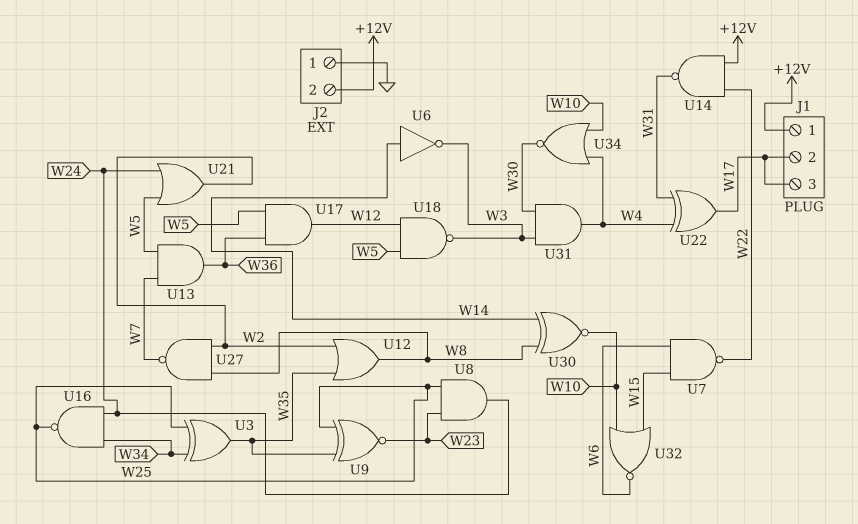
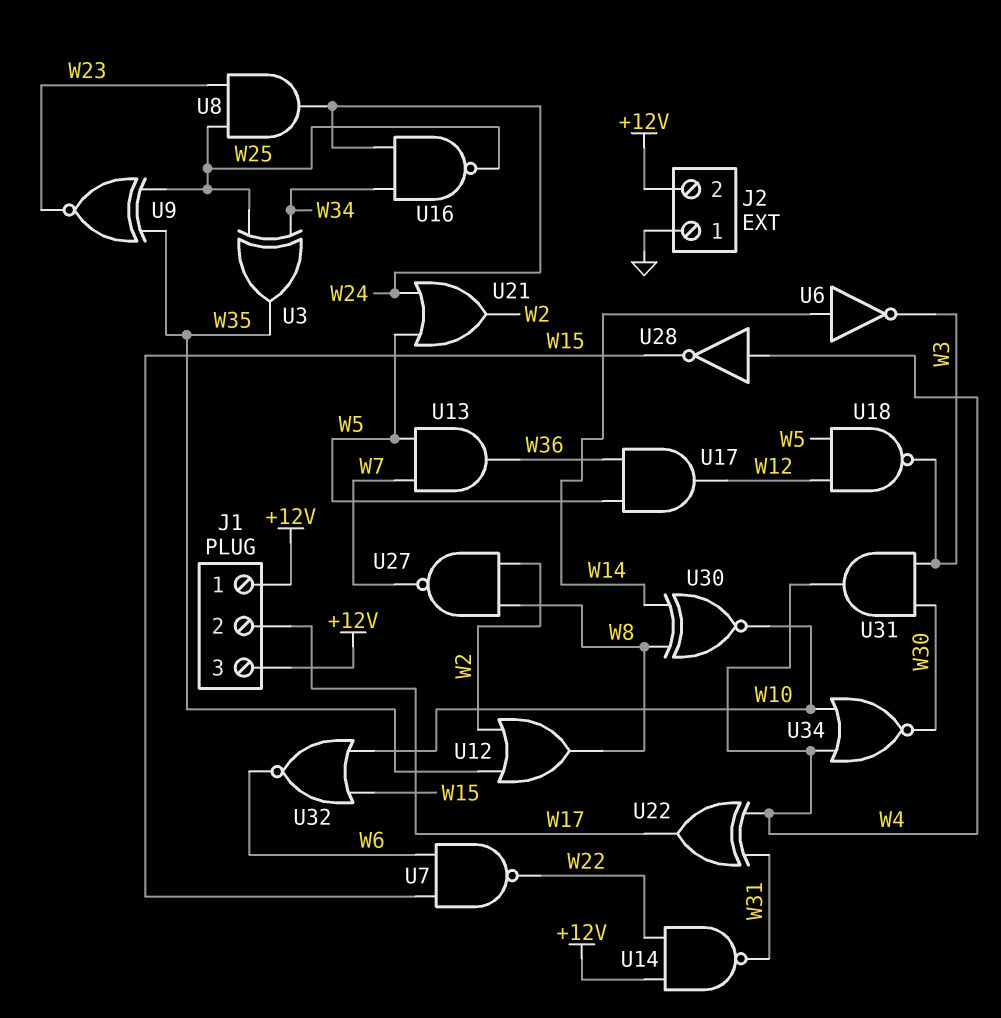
J1 pin 3: W17 -> +12V
U28: none -> NOT (in W4, out W15)

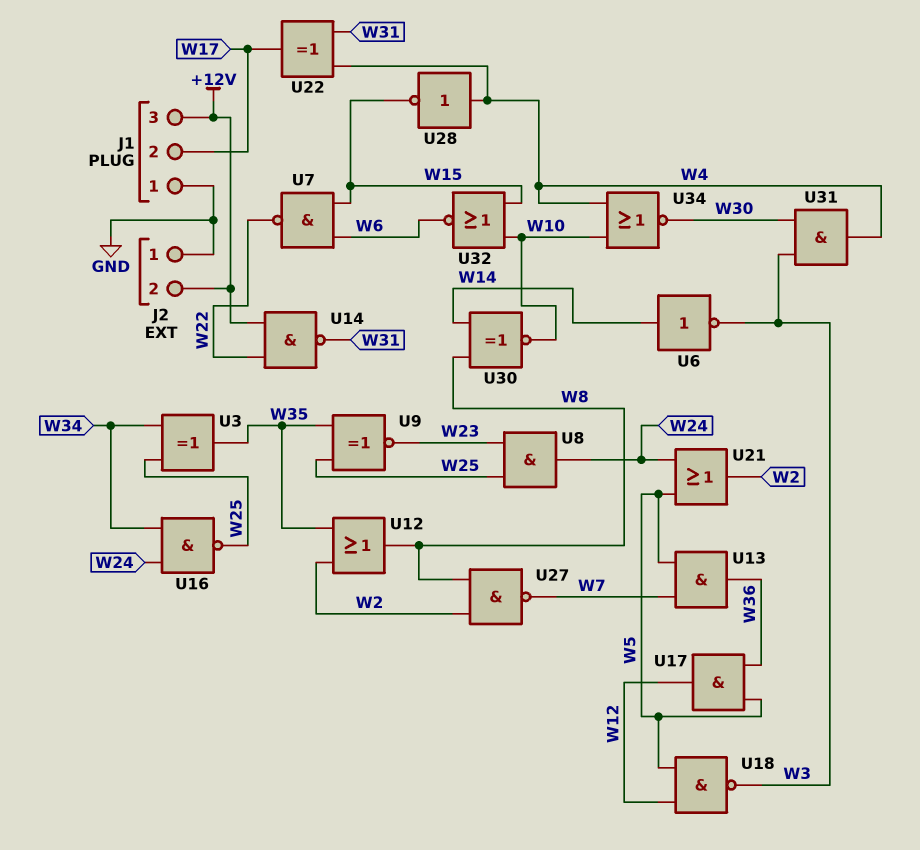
J1 pin 1: +12V -> GND

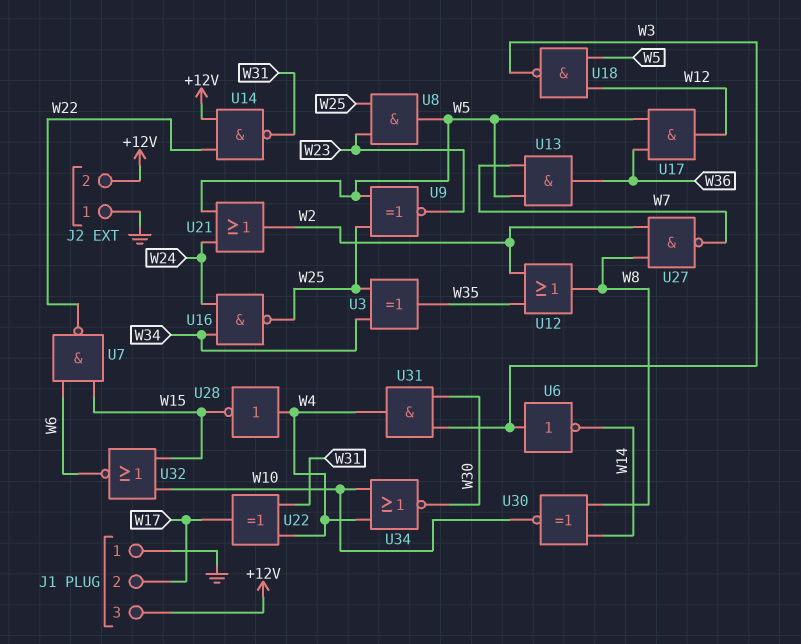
U6: NOT (in W14, out W3) -> NOT (in W3, out W14)
U8: AND (in W23, in W25, out W24) -> AND (in W23, in W25, out W5)
U9: XNOR (in W25, in W35, out W23) -> XNOR (in W5, in W25, out W23)

